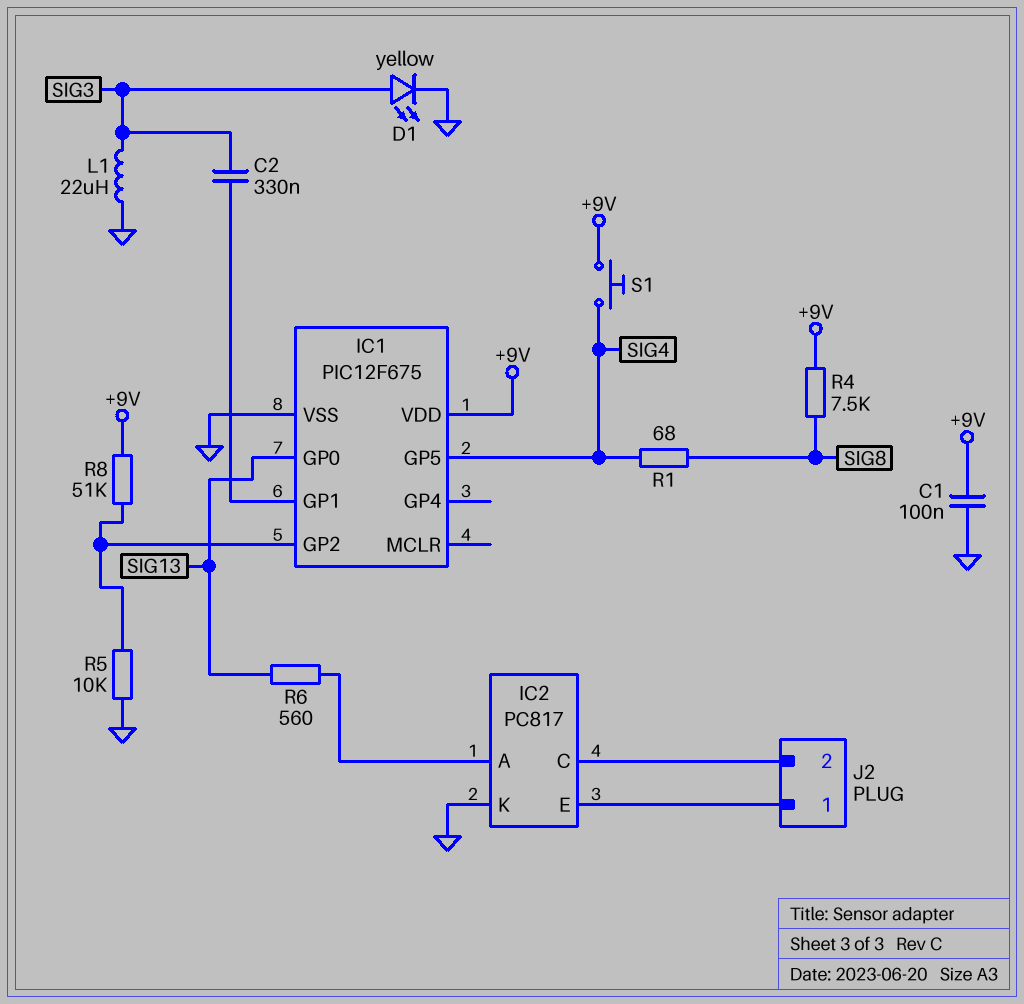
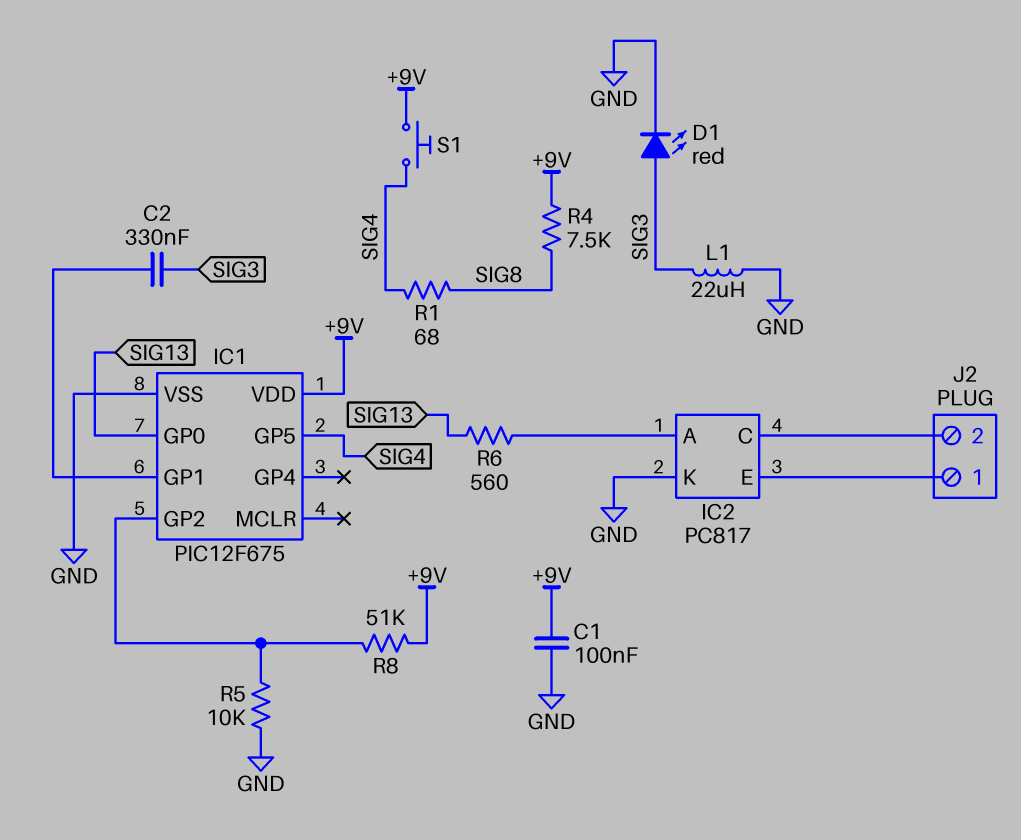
D1: LED yellow (A SIG3, K GND) -> LED red (A SIG3, K GND)

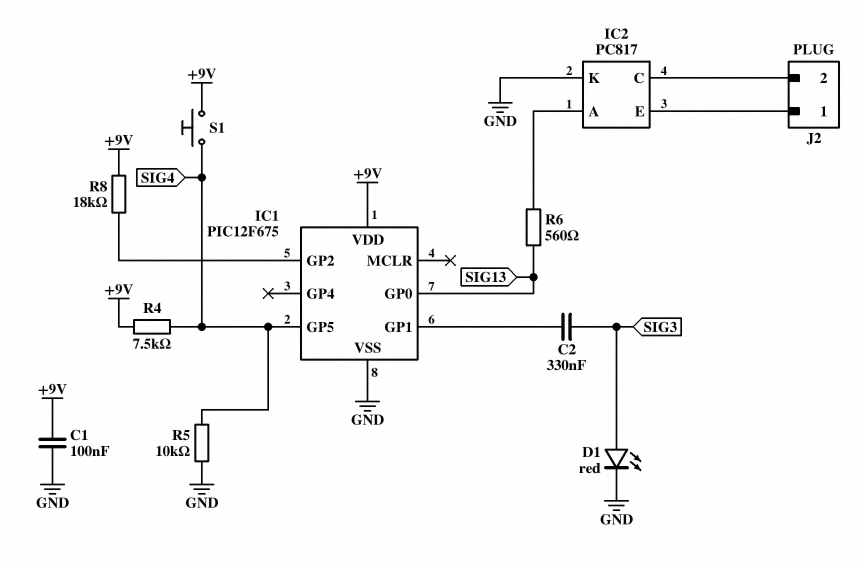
L1: 22uH (GND, SIG3) -> none
R1: 68 (SIG4, SIG8) -> none
R4: 7.5k (+9V, SIG8) -> 7.5k (+9V, SIG4)
R5: 10k (GND, IC1/GP2) -> 10k (GND, SIG4)
R8: 51k (+9V, IC1/GP2) -> 18k (+9V, IC1/GP2)

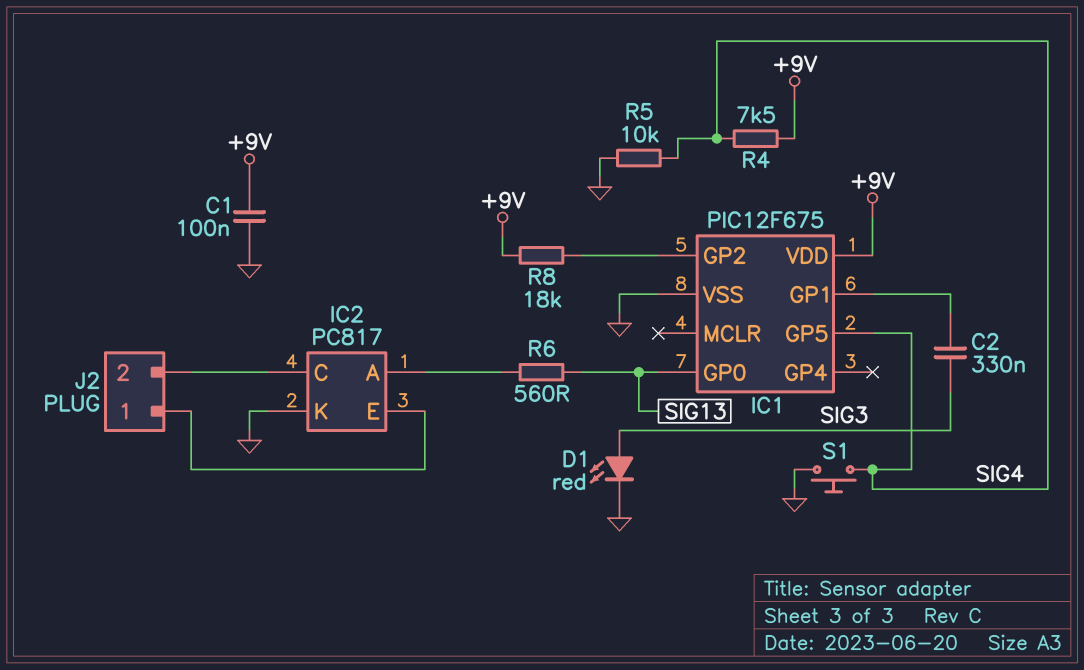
S1: button (+9V, SIG4) -> button (GND, SIG4)

